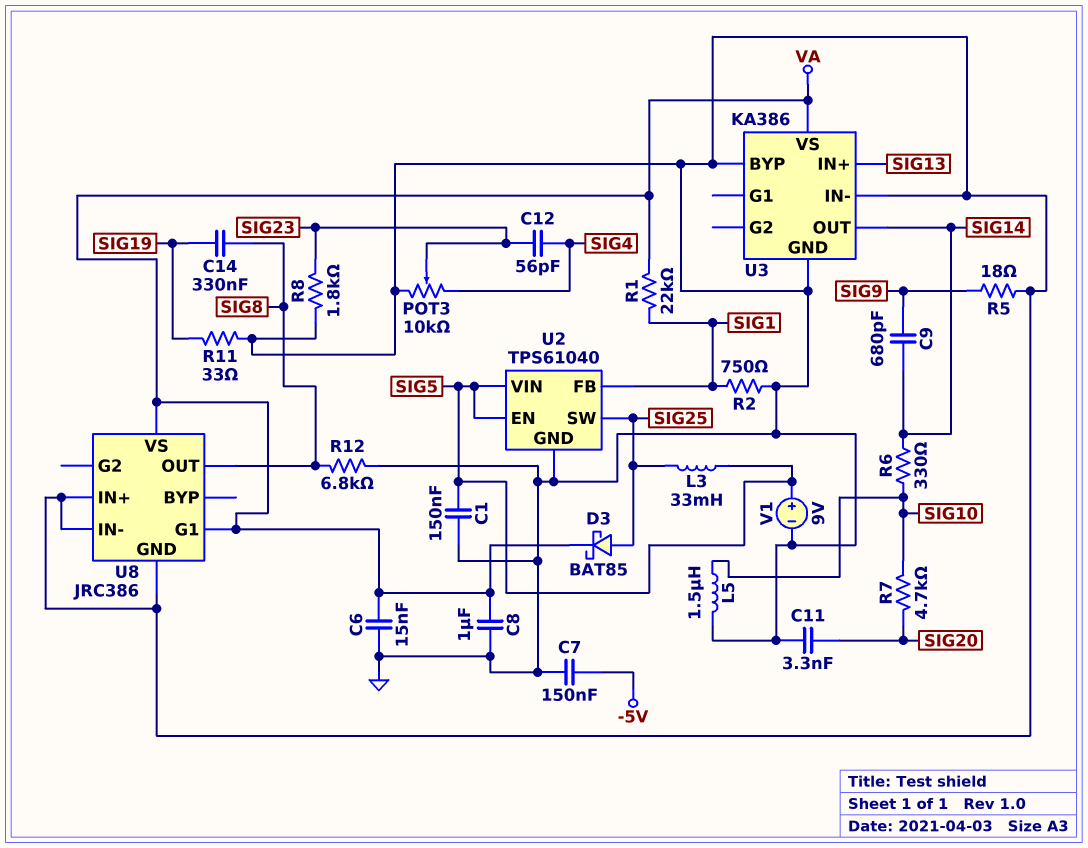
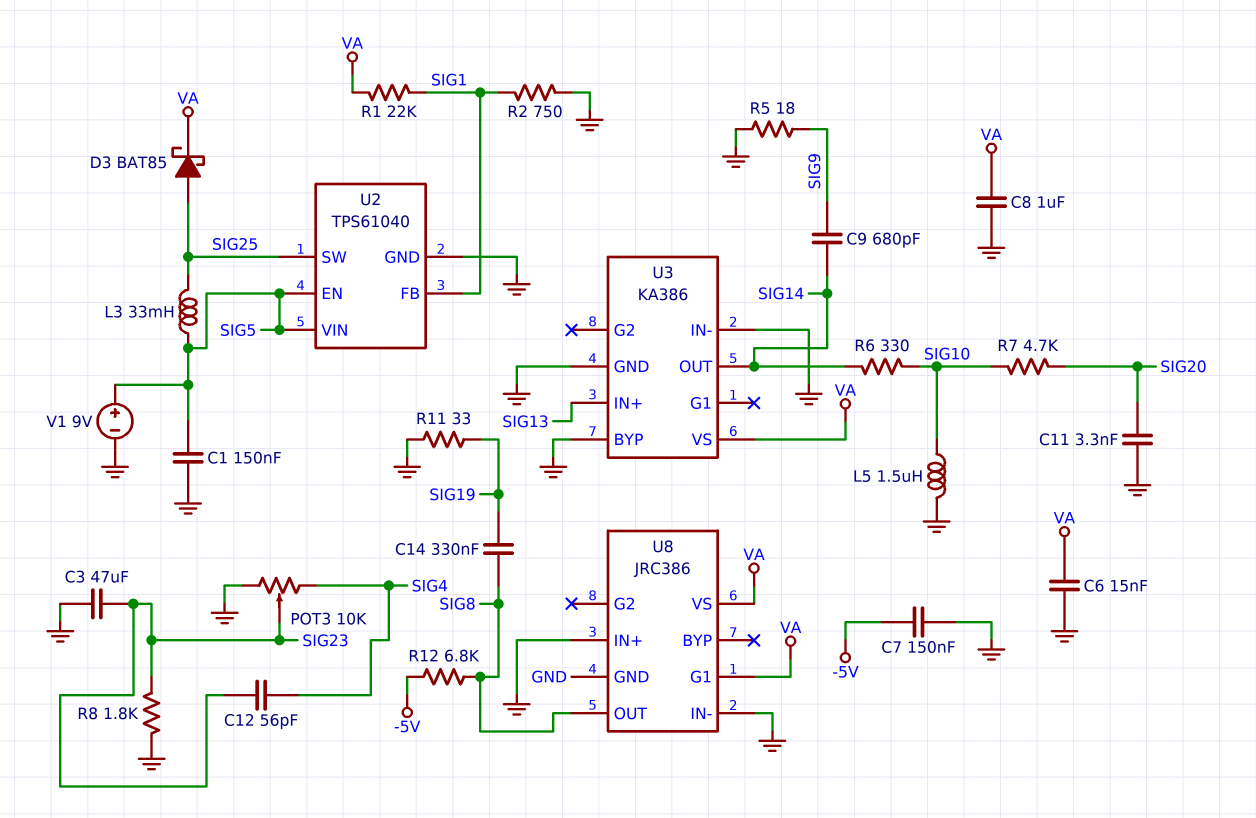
C3: none -> 47uF (GND, SIG23)
R12: 6.8k (GND, SIG8) -> 6.8k (-5V, SIG8)

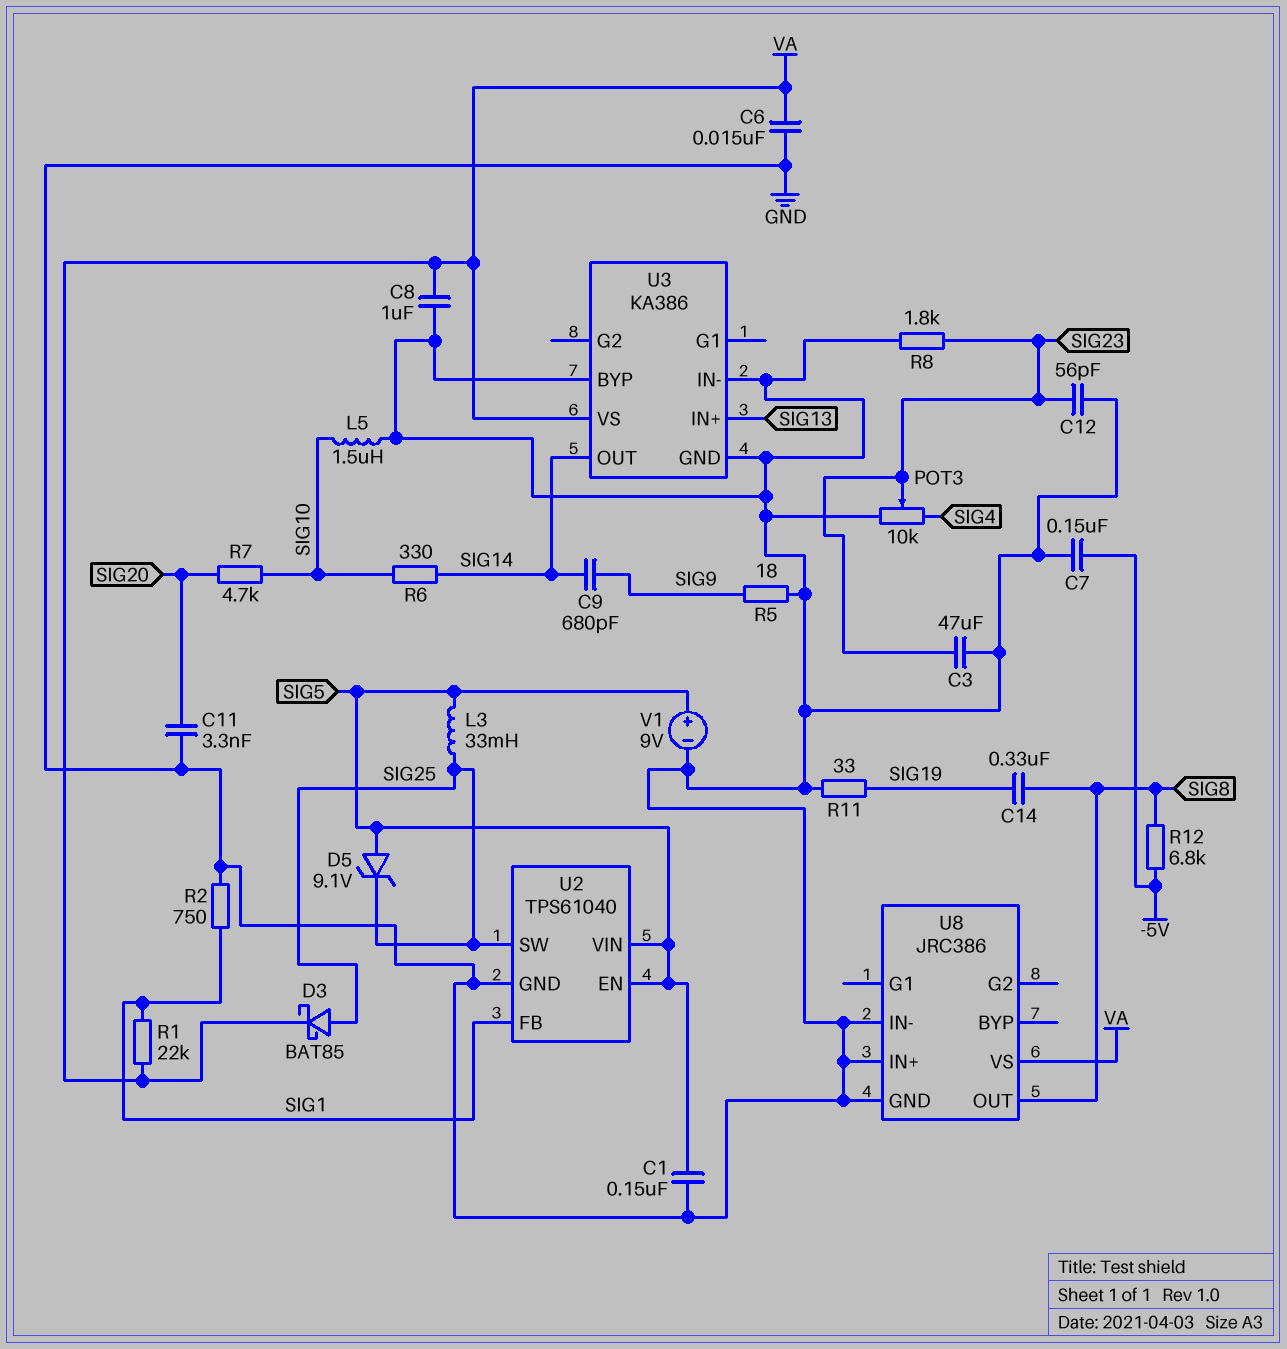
C12: 56pF (SIG4, SIG23) -> 56pF (GND, SIG23)
D5: none -> zener 9.1V (A SIG5, K SIG25)
U8 pin G1: VA -> none

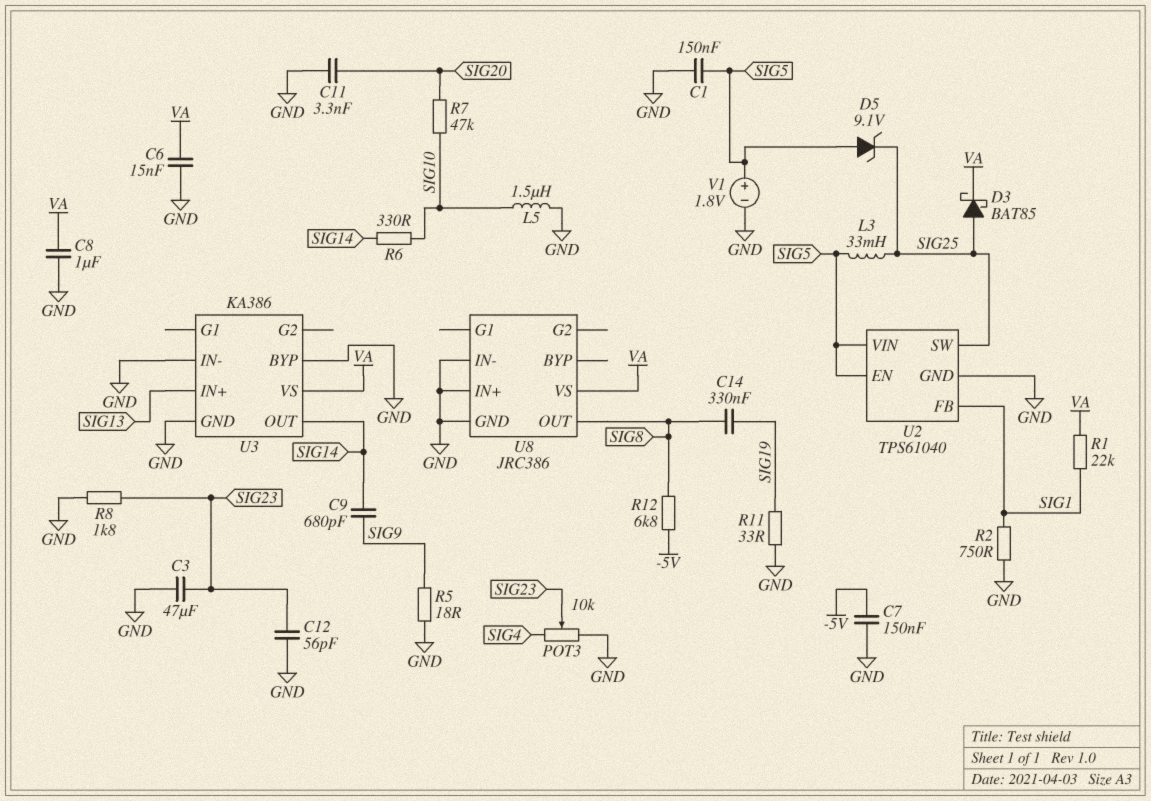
R7: 4.7k (SIG10, SIG20) -> 47k (SIG10, SIG20)
V1: 9V (plus SIG5, minus GND) -> 1.8V (plus SIG5, minus GND)

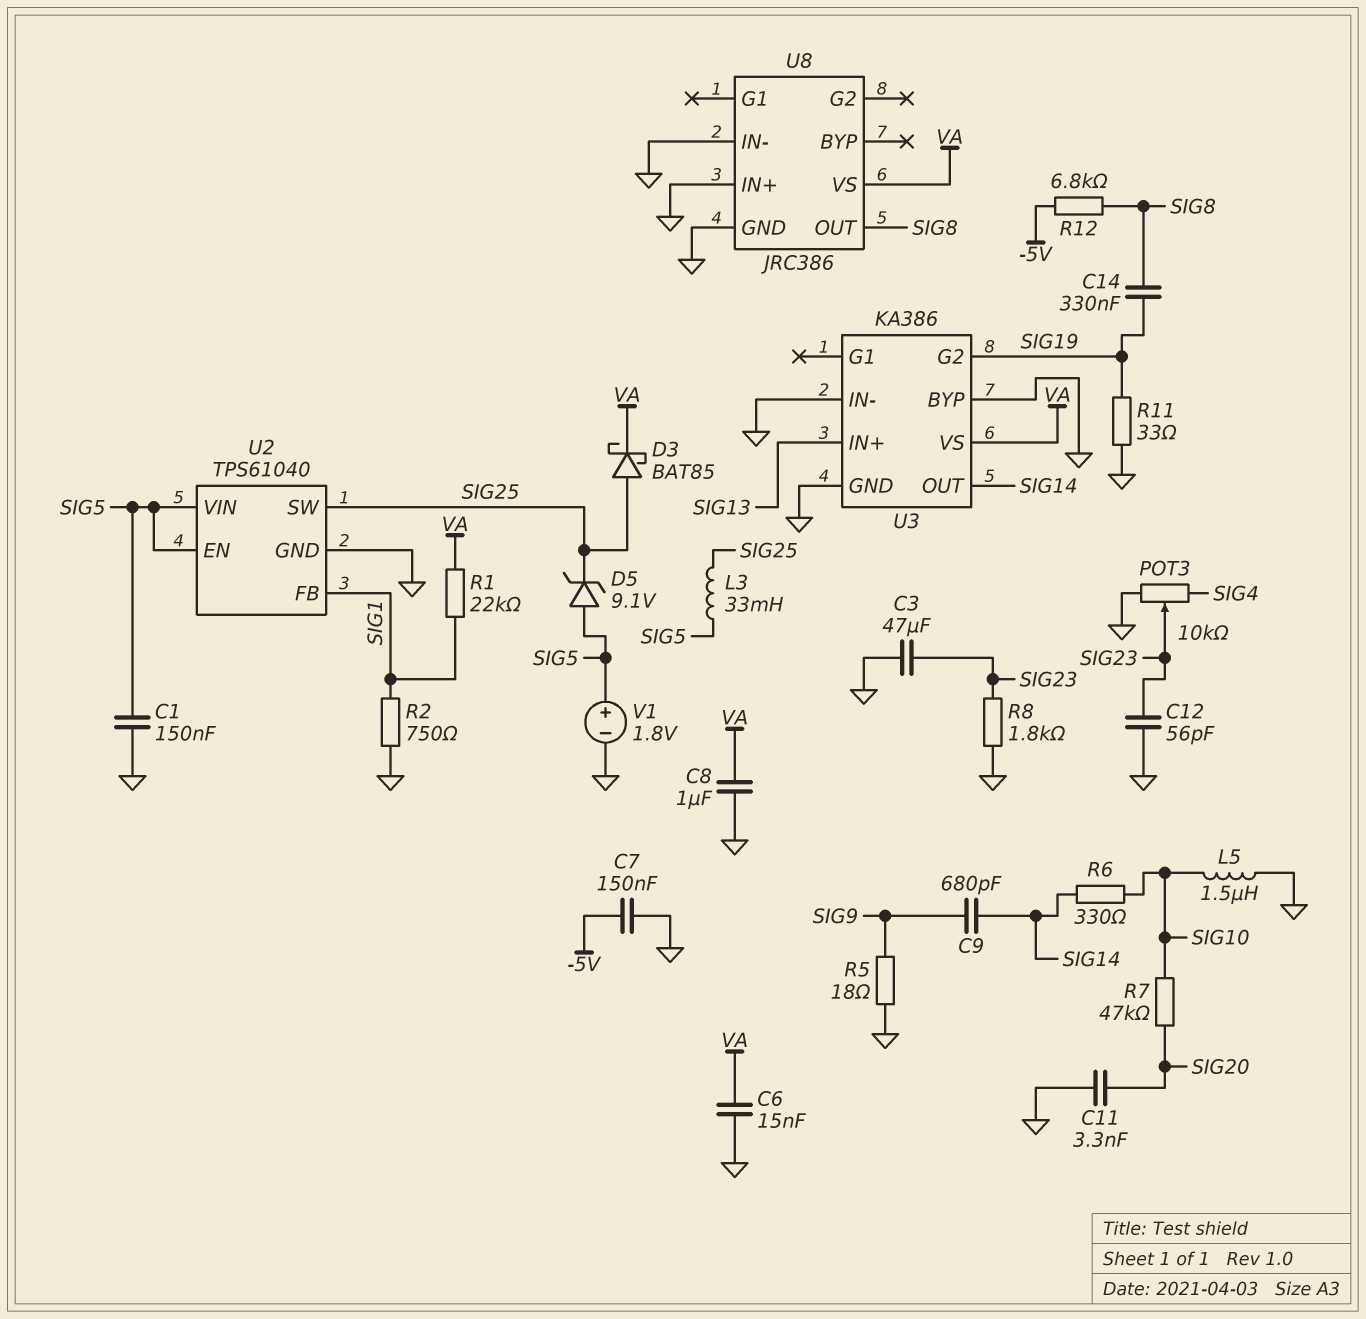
U3 pin G2: none -> SIG19

